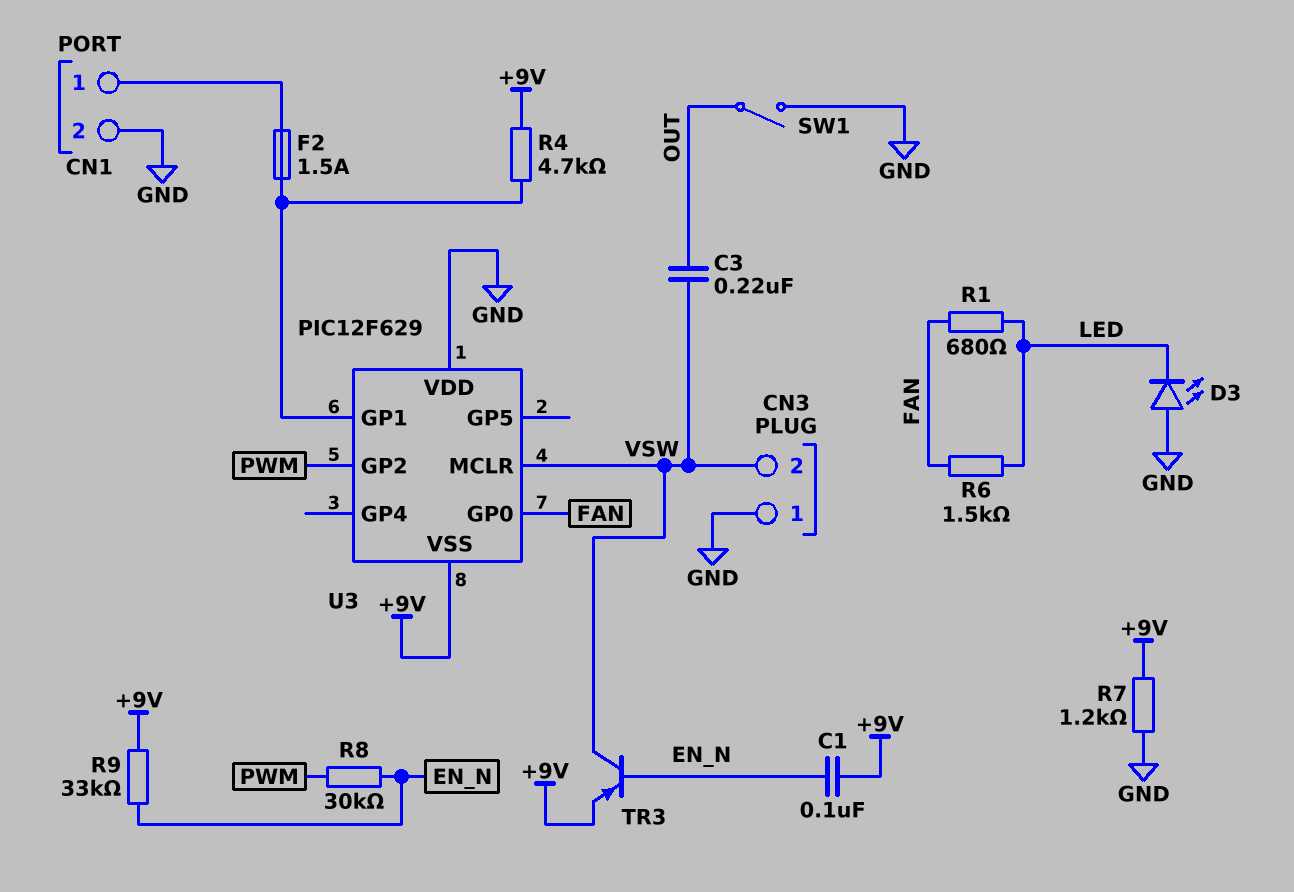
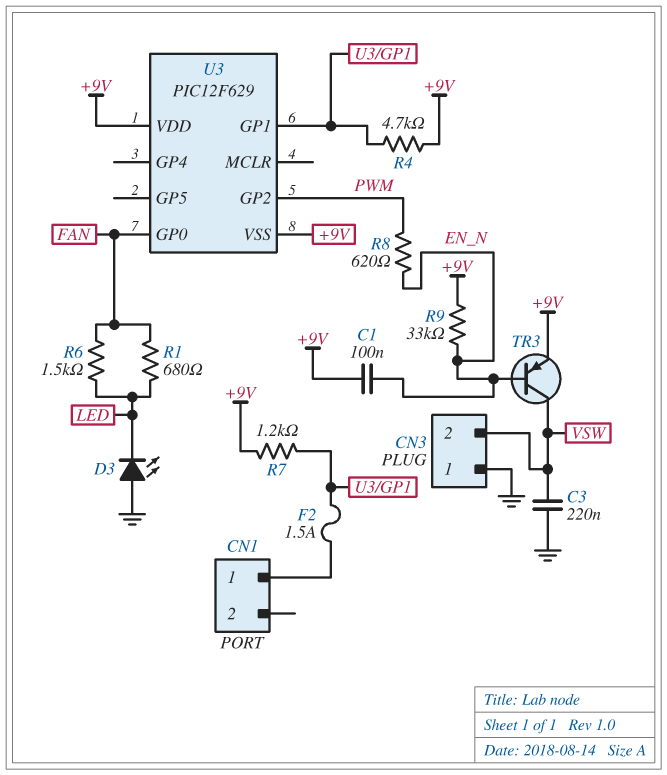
C3: 220nF (OUT, VSW) -> 220nF (GND, VSW)
CN1 pin 2: GND -> none
R7: 1.2k (+9V, GND) -> 1.2k (+9V, U3/GP1)
R8: 30k (EN_N, PWM) -> 620 (EN_N, PWM)
SW1: switch (GND, OUT) -> none
U3 pin MCLR: VSW -> none
U3 pin VDD: GND -> +9V

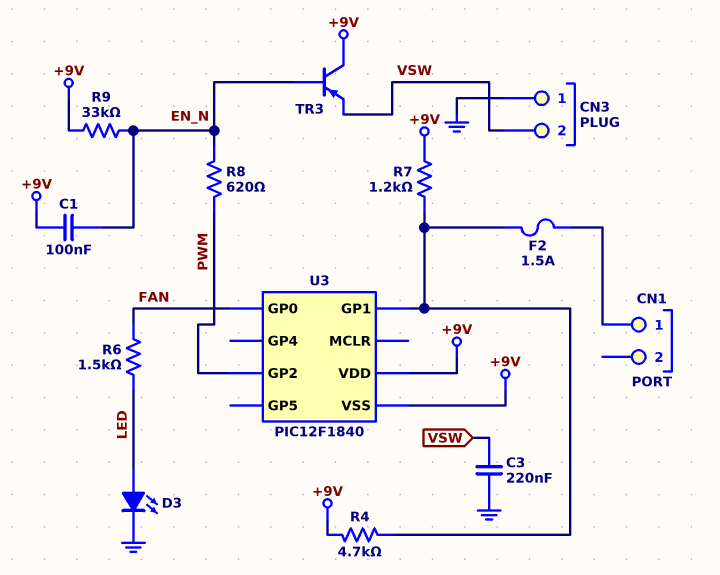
D3: LED (A GND, K LED) -> LED (A LED, K GND)
R1: 680 (FAN, LED) -> none
TR3: PNP (B EN_N, C VSW, E +9V) -> PNP (B EN_N, C +9V, E VSW)
U3: PIC12F629 -> PIC12F1840

